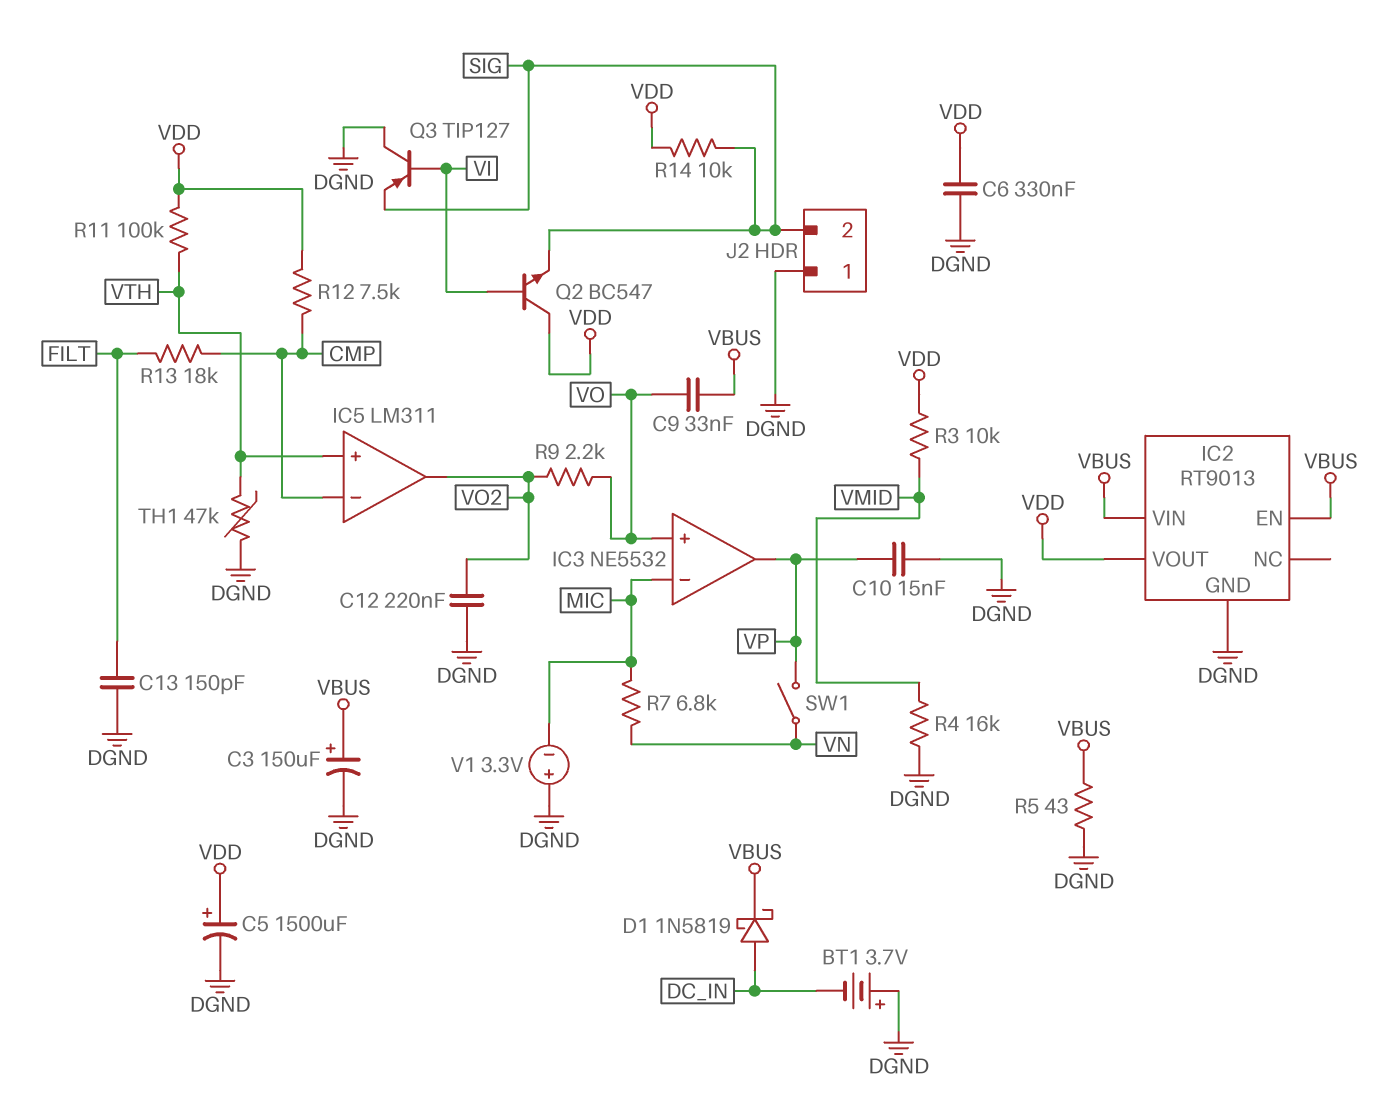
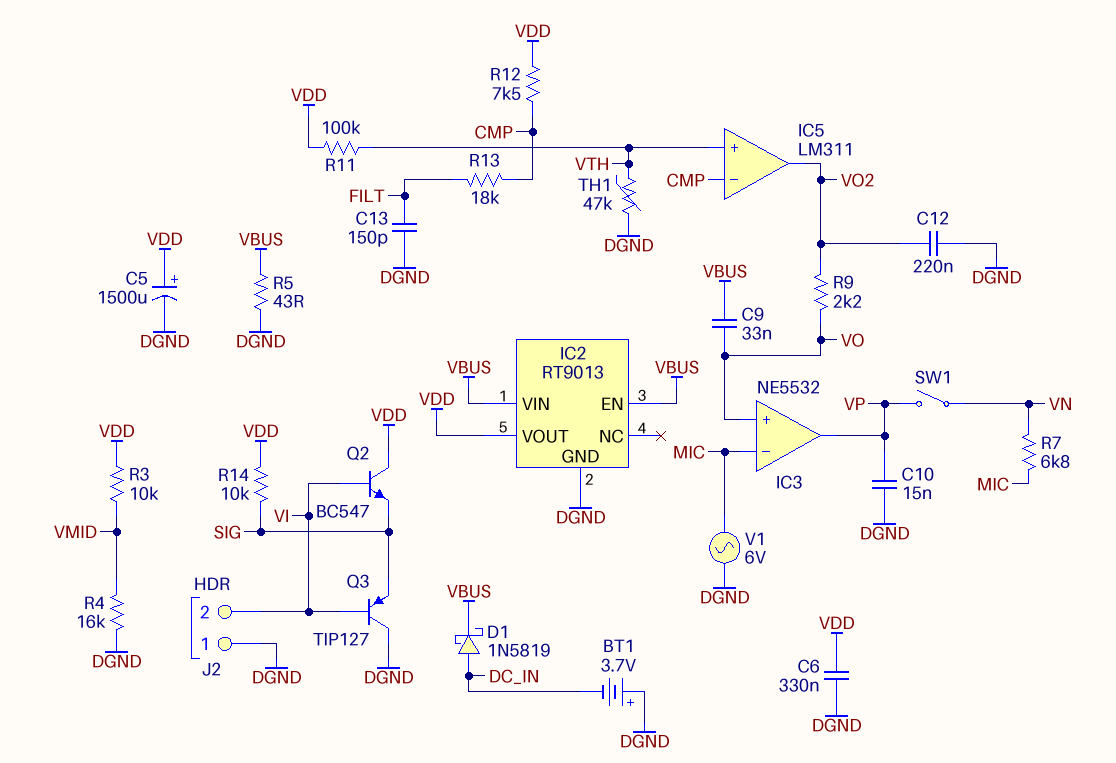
C3: 150uF (plus VBUS, minus DGND) -> none
J2 pin 2: SIG -> VI
V1: 3.3V (plus DGND, minus MIC) -> AC 6V (DGND, MIC)

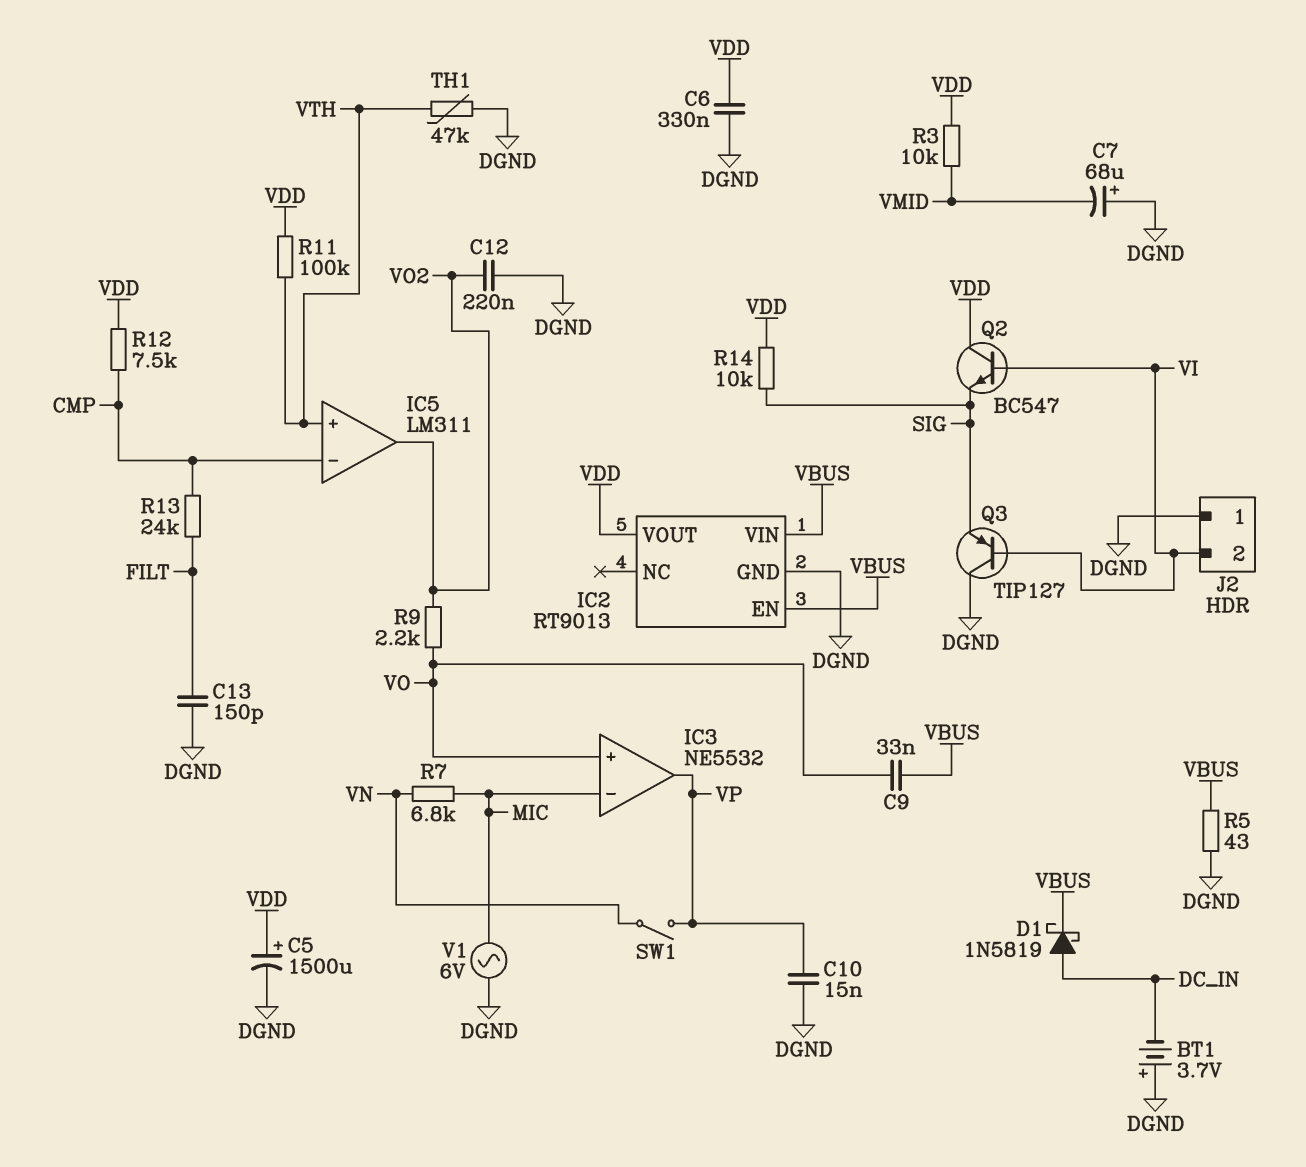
C7: none -> 68uF (plus DGND, minus VMID)
R4: 16k (DGND, VMID) -> none
R13: 18k (CMP, FILT) -> 24k (CMP, FILT)

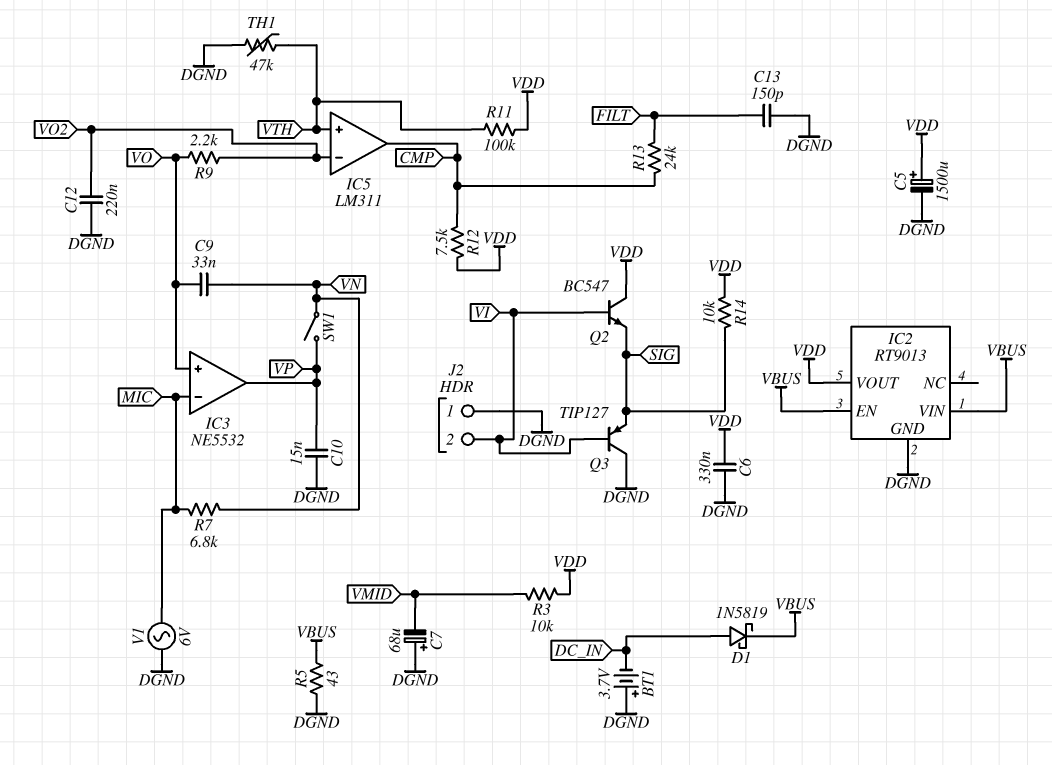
C9: 33nF (VBUS, VO) -> 33nF (VN, VO)
IC5 pin in-: CMP -> VO2
IC5 pin out: VO2 -> CMP

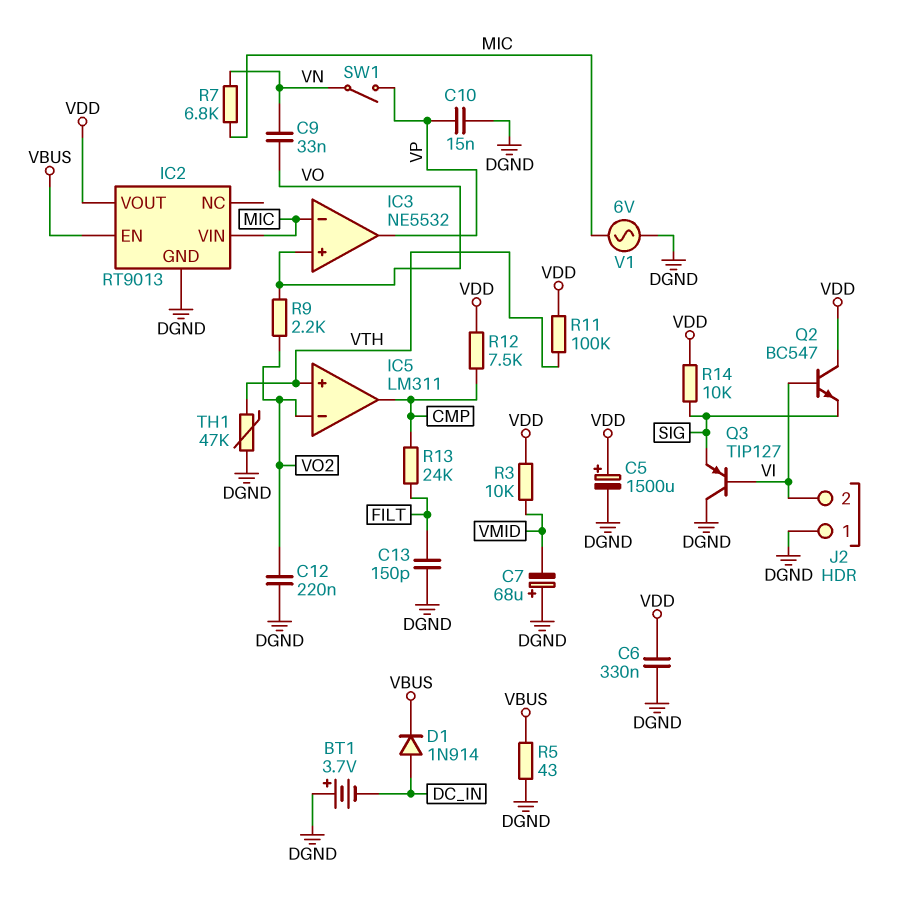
D1: schottky 1N5819 (A DC_IN, K VBUS) -> diode 1N914 (A DC_IN, K VBUS)
IC2 pin VIN: VBUS -> MIC

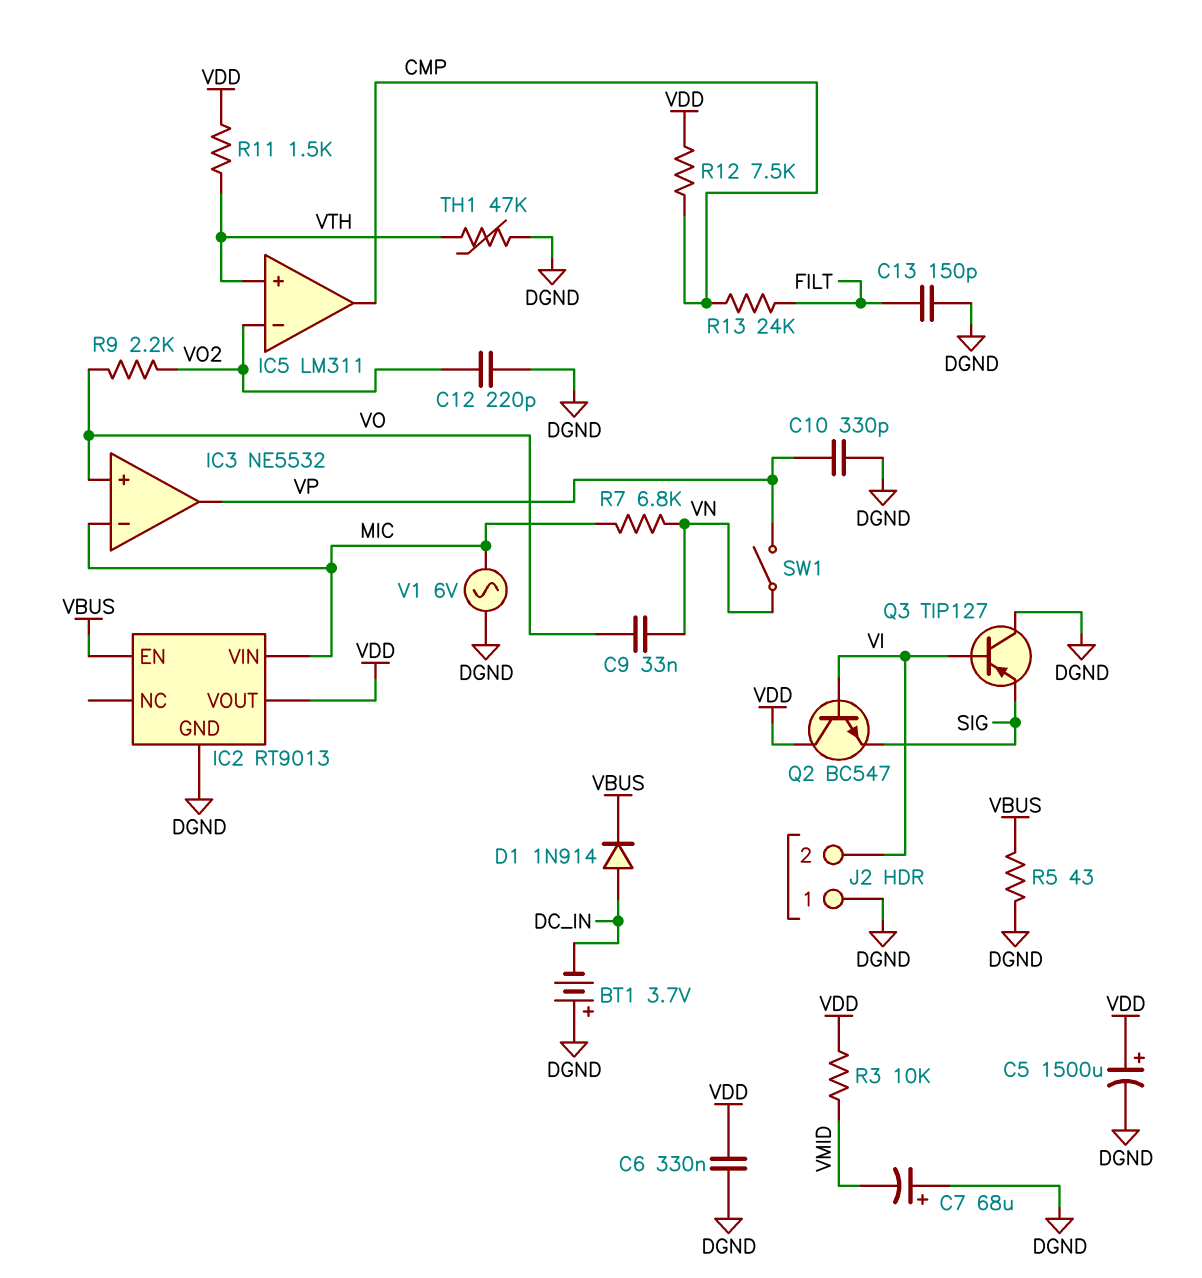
C10: 15nF (DGND, VP) -> 330pF (DGND, VP)
C12: 220nF (DGND, VO2) -> 220pF (DGND, VO2)
R11: 100k (VDD, VTH) -> 1.5k (VDD, VTH)
R14: 10k (SIG, VDD) -> none

